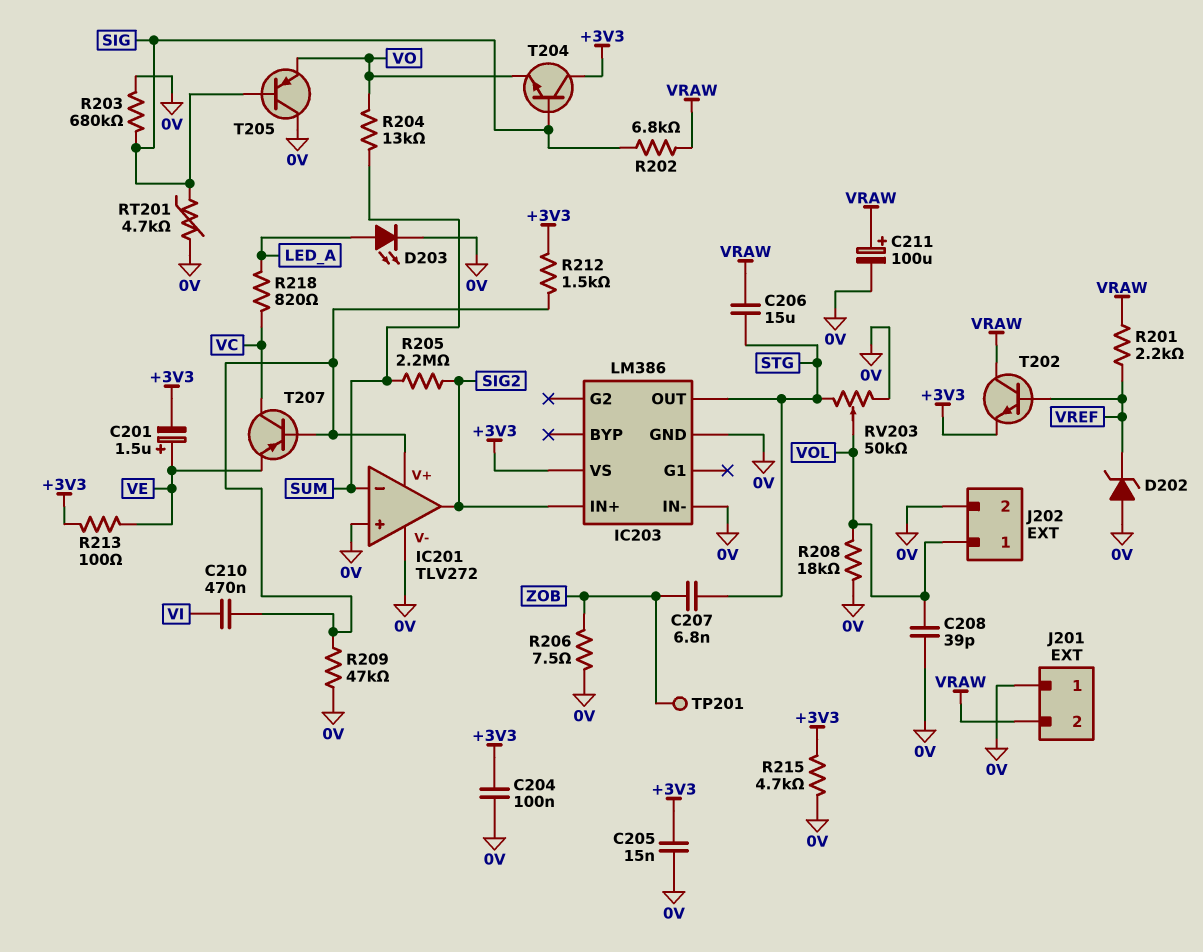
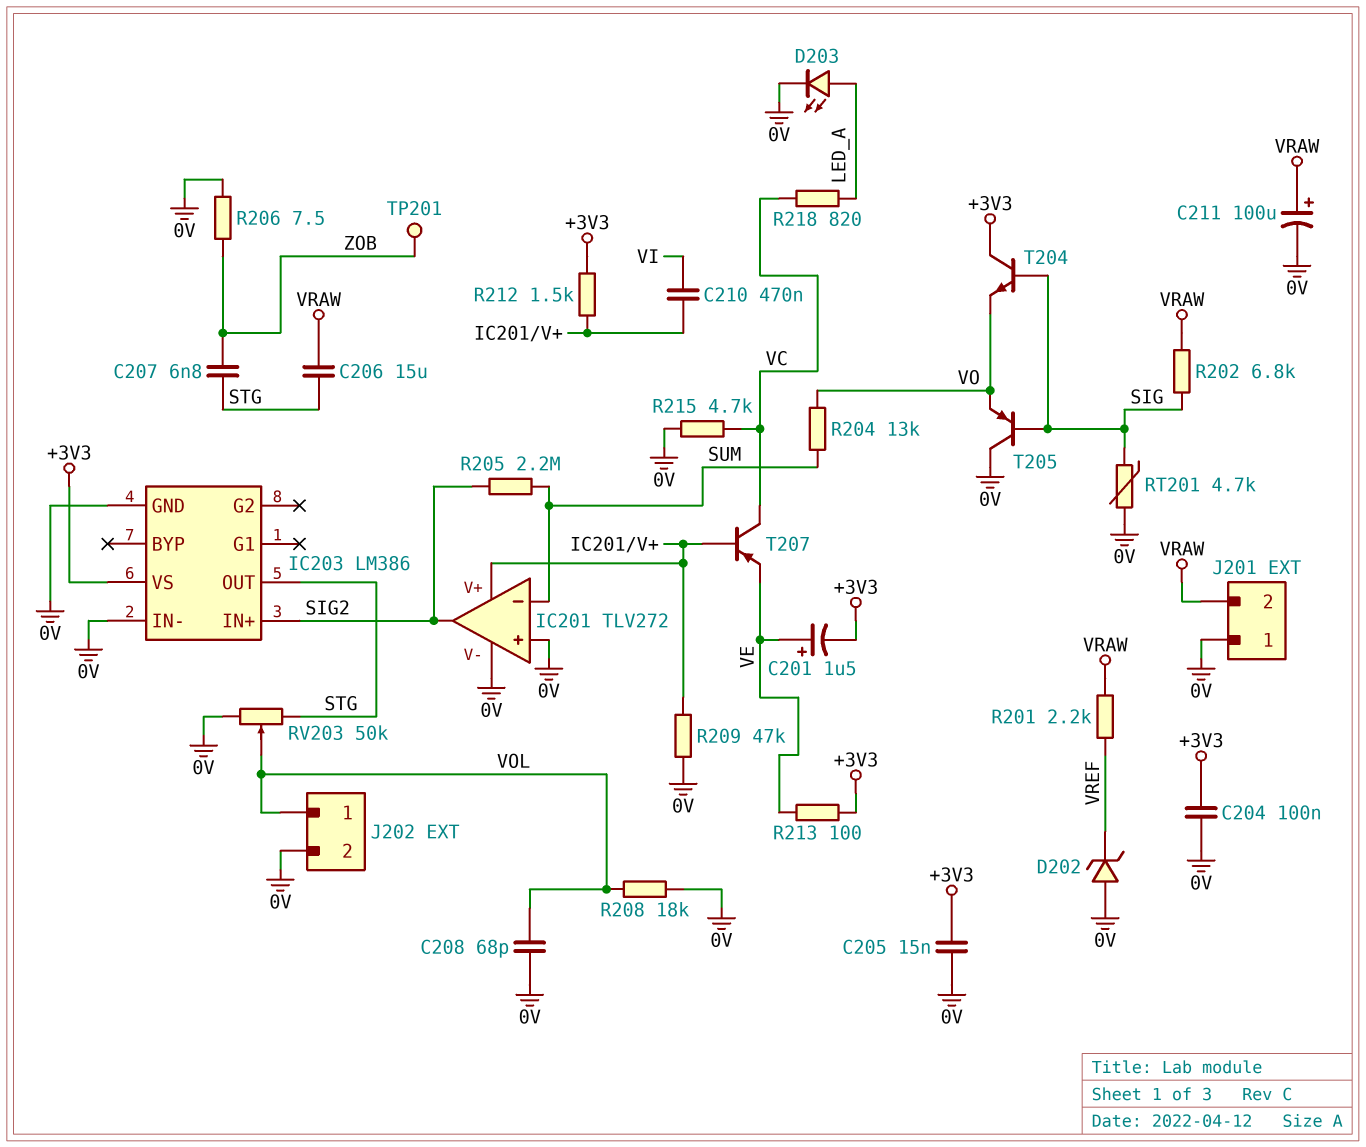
C208: 39pF (0V, VOL) -> 68pF (0V, VOL)
R203: 680k (0V, SIG) -> none
R215: 4.7k (+3V3, 0V) -> 4.7k (0V, VC)
T202: NPN (B VREF, C VRAW, E +3V3) -> none

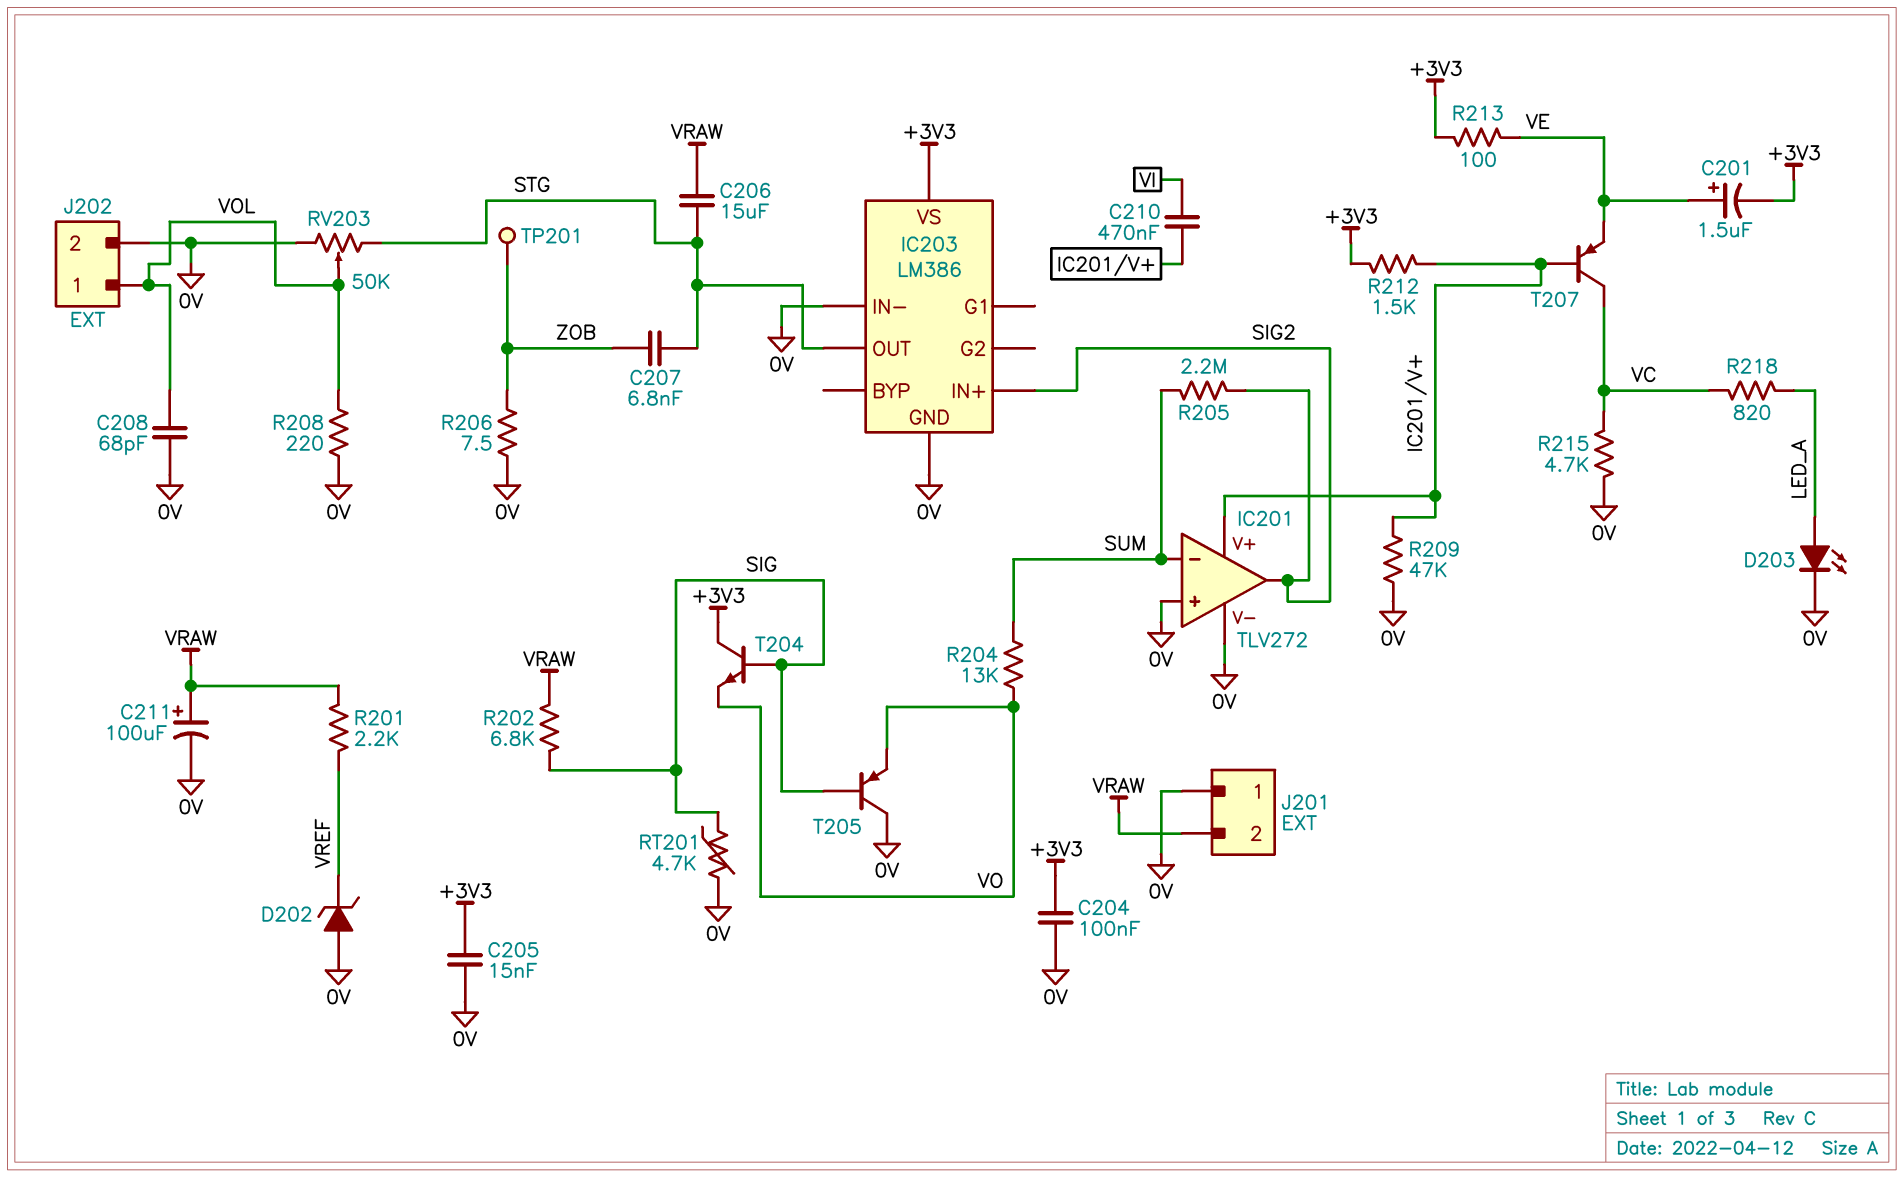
R208: 18k (0V, VOL) -> 220 (0V, VOL)

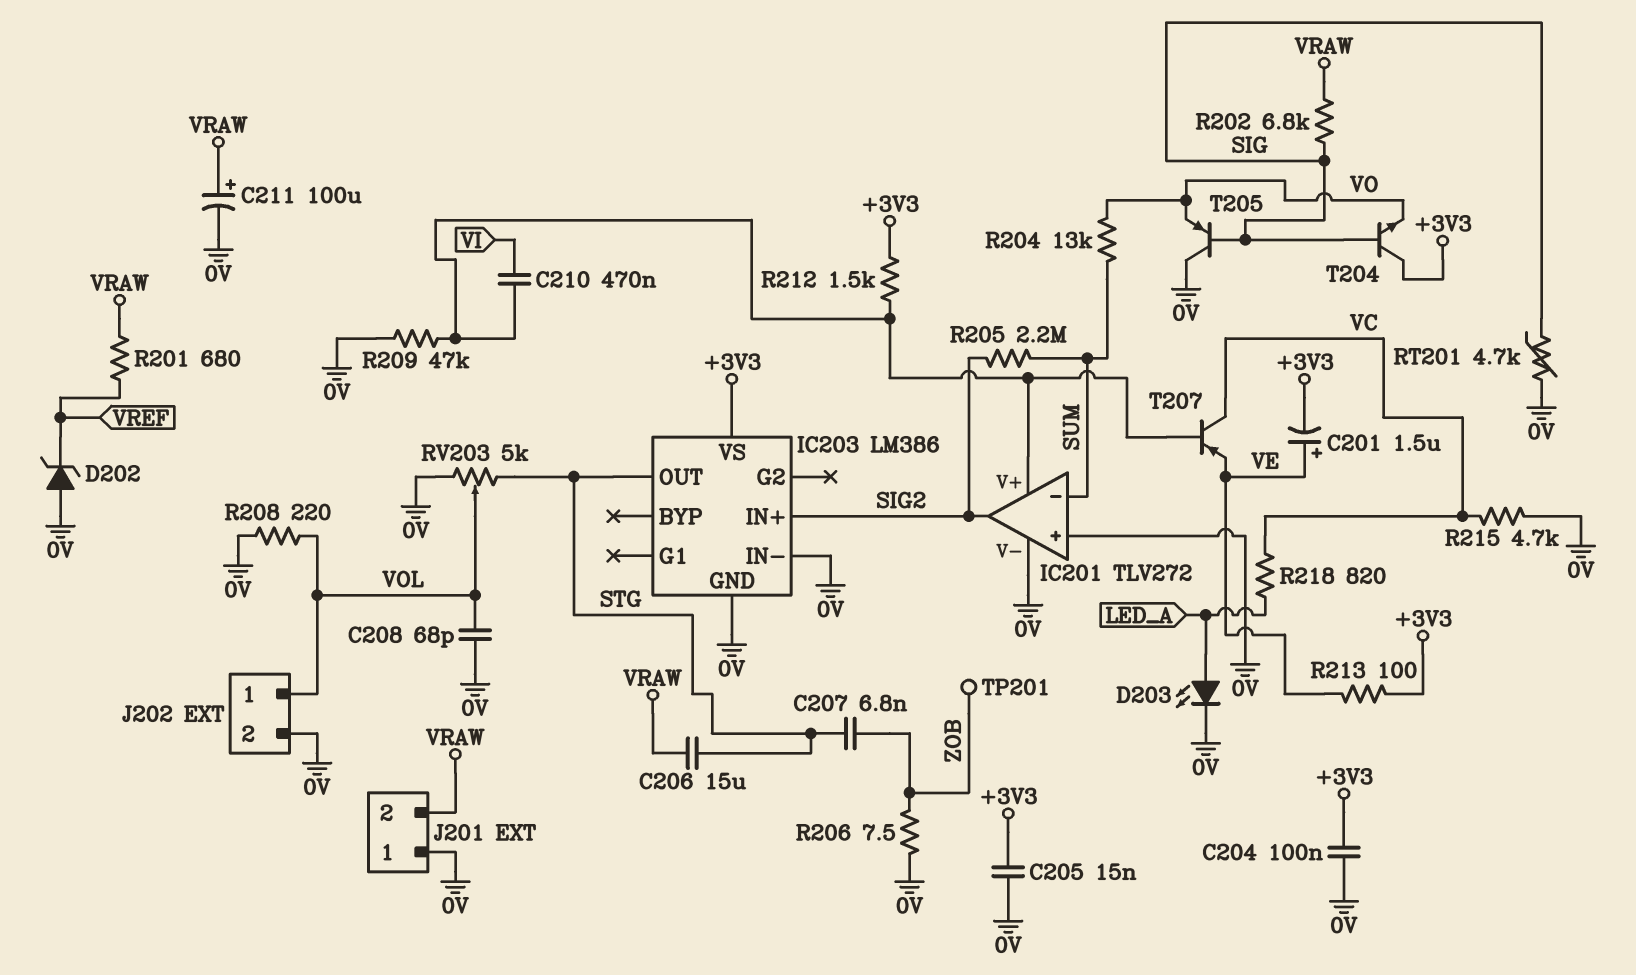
R201: 2.2k (VRAW, VREF) -> 680 (VRAW, VREF)
RV203: 50k (0V, STG, wiper VOL) -> 5k (0V, STG, wiper VOL)

